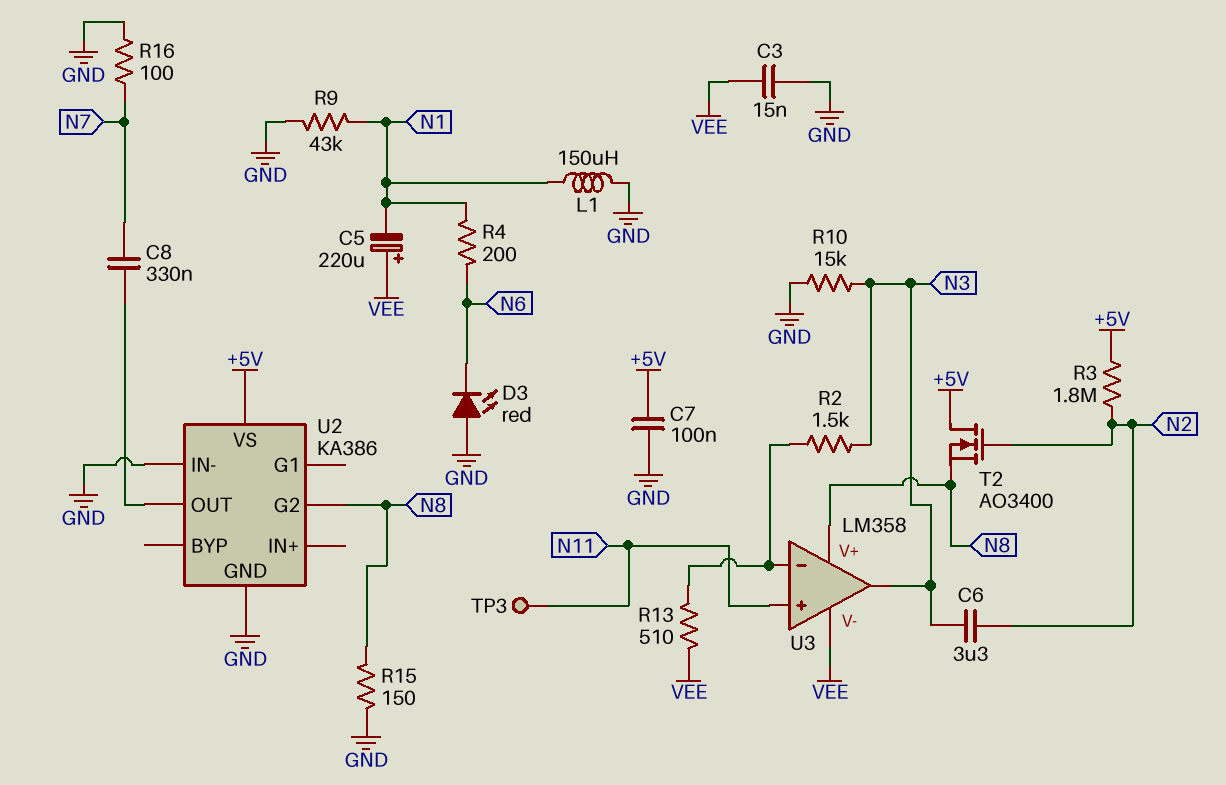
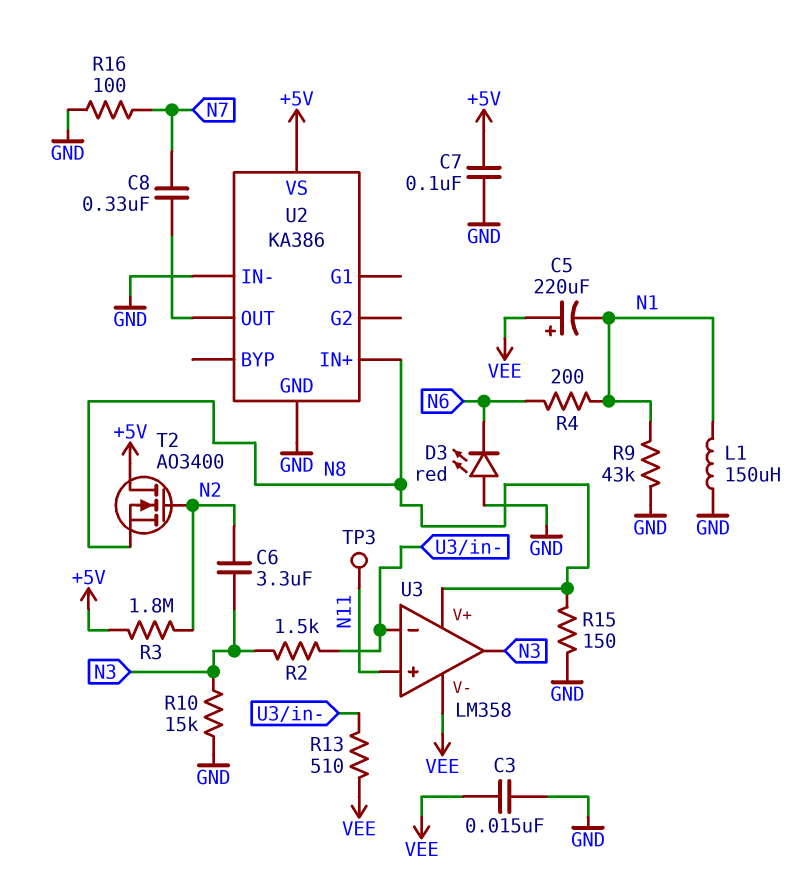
U2 pin G2: N8 -> none
U2 pin IN+: none -> N8

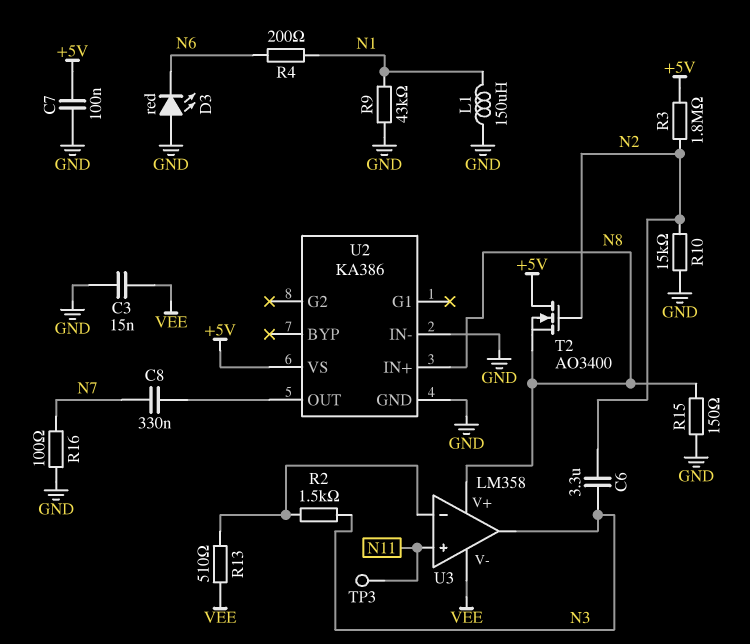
C5: 220uF (plus VEE, minus N1) -> none
R10: 15k (GND, N3) -> 15k (GND, N2)

